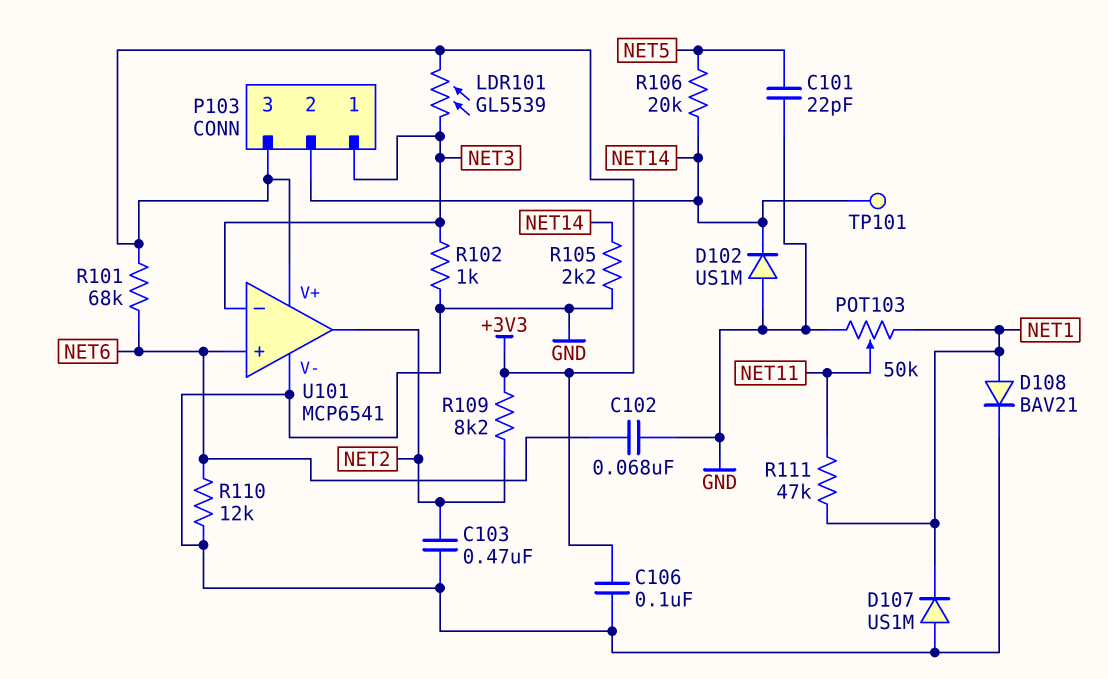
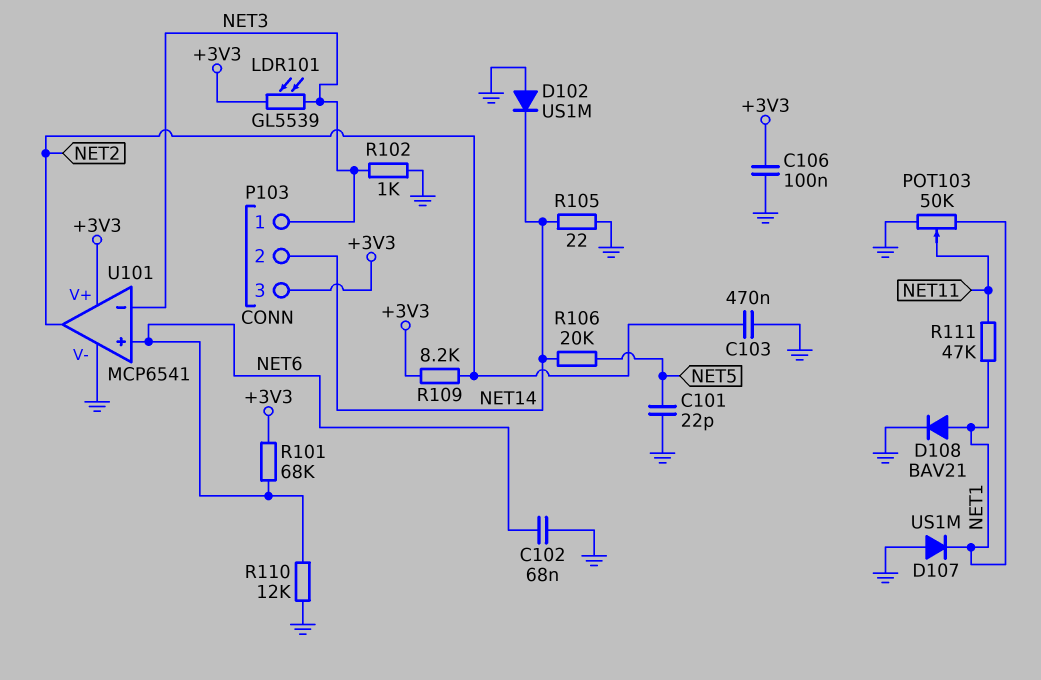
R105: 2.2k (GND, NET14) -> 22 (GND, NET14)
TP101: test point (NET14) -> none

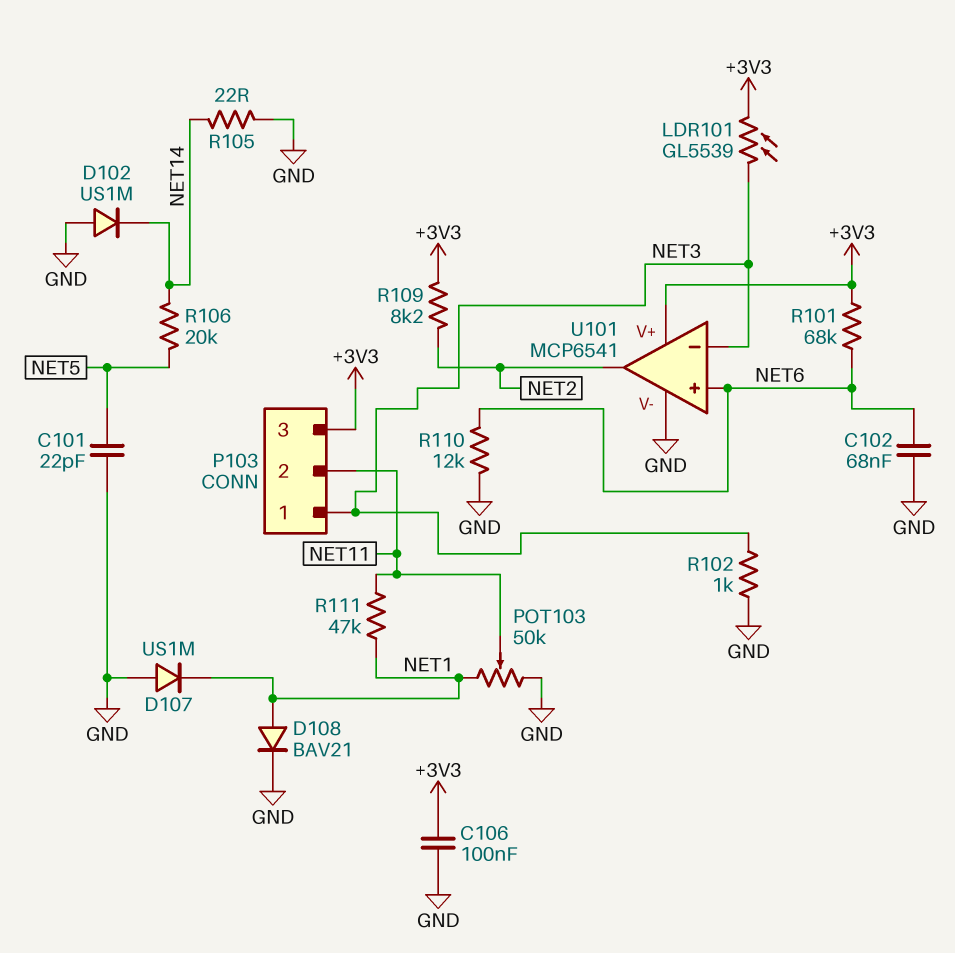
C103: 470nF (GND, NET2) -> none
P103 pin 2: NET14 -> NET11

